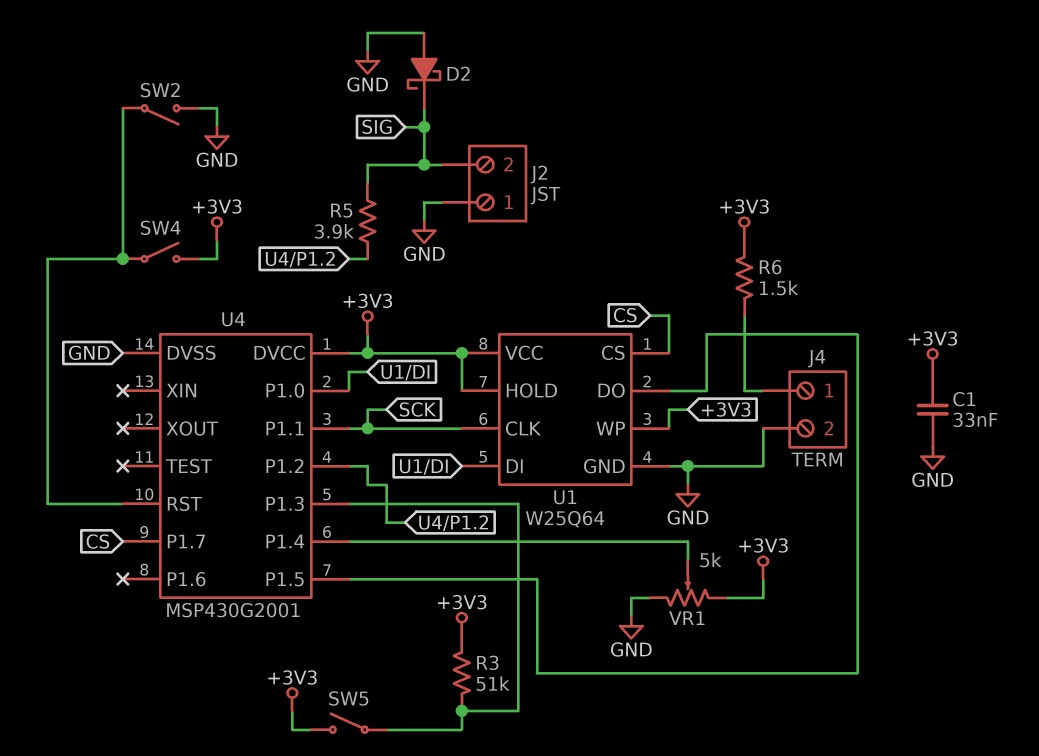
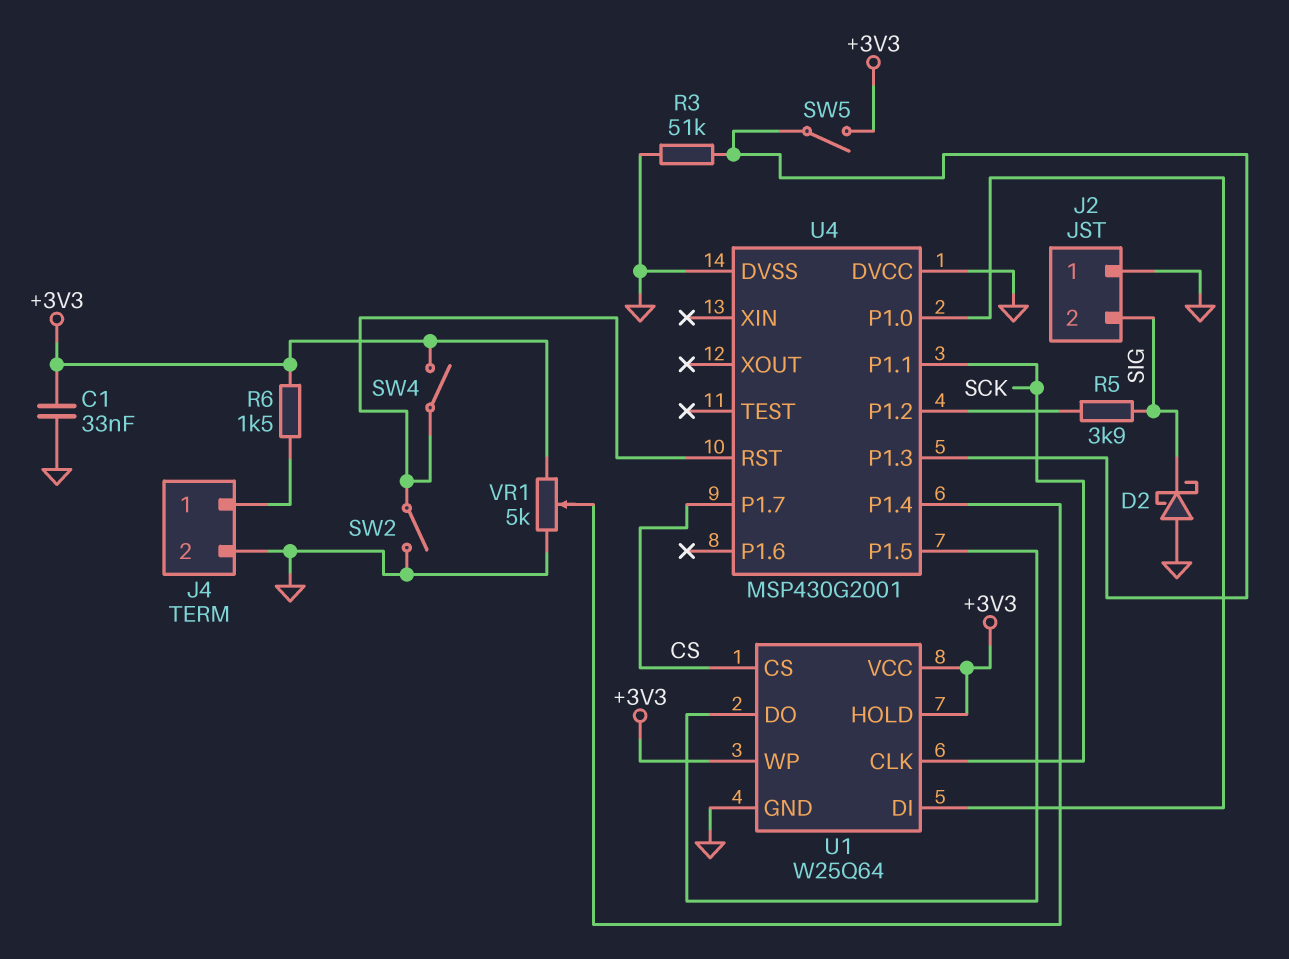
R3: 51k (+3V3, U4/P1.3) -> 51k (GND, U4/P1.3)
U4 pin DVCC: +3V3 -> GND

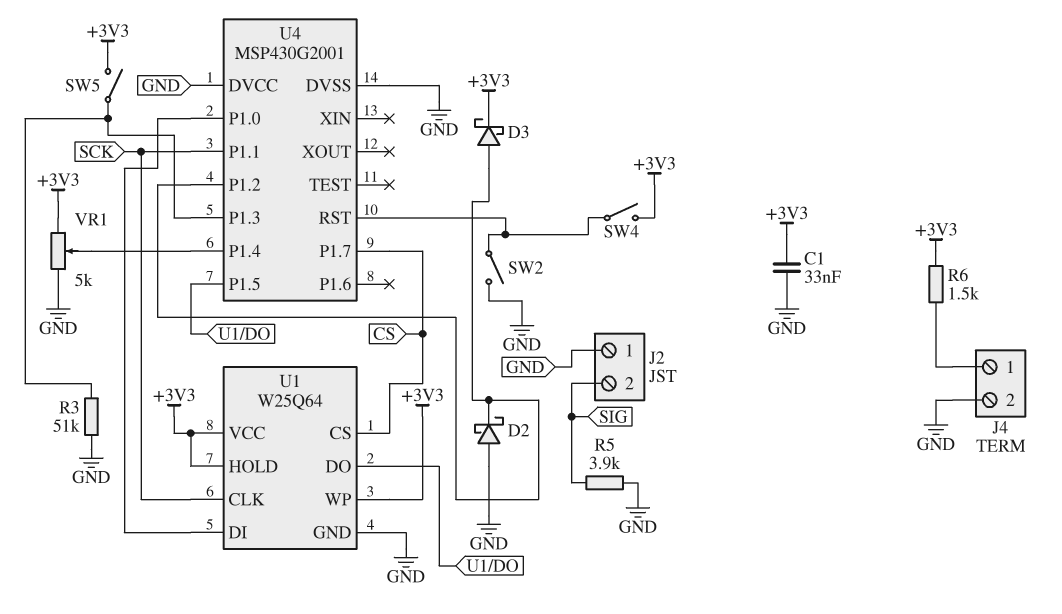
D2: schottky (A GND, K SIG) -> schottky (A GND, K U4/P1.2)
D3: none -> schottky (A U4/P1.2, K +3V3)
R5: 3.9k (SIG, U4/P1.2) -> 3.9k (GND, SIG)

